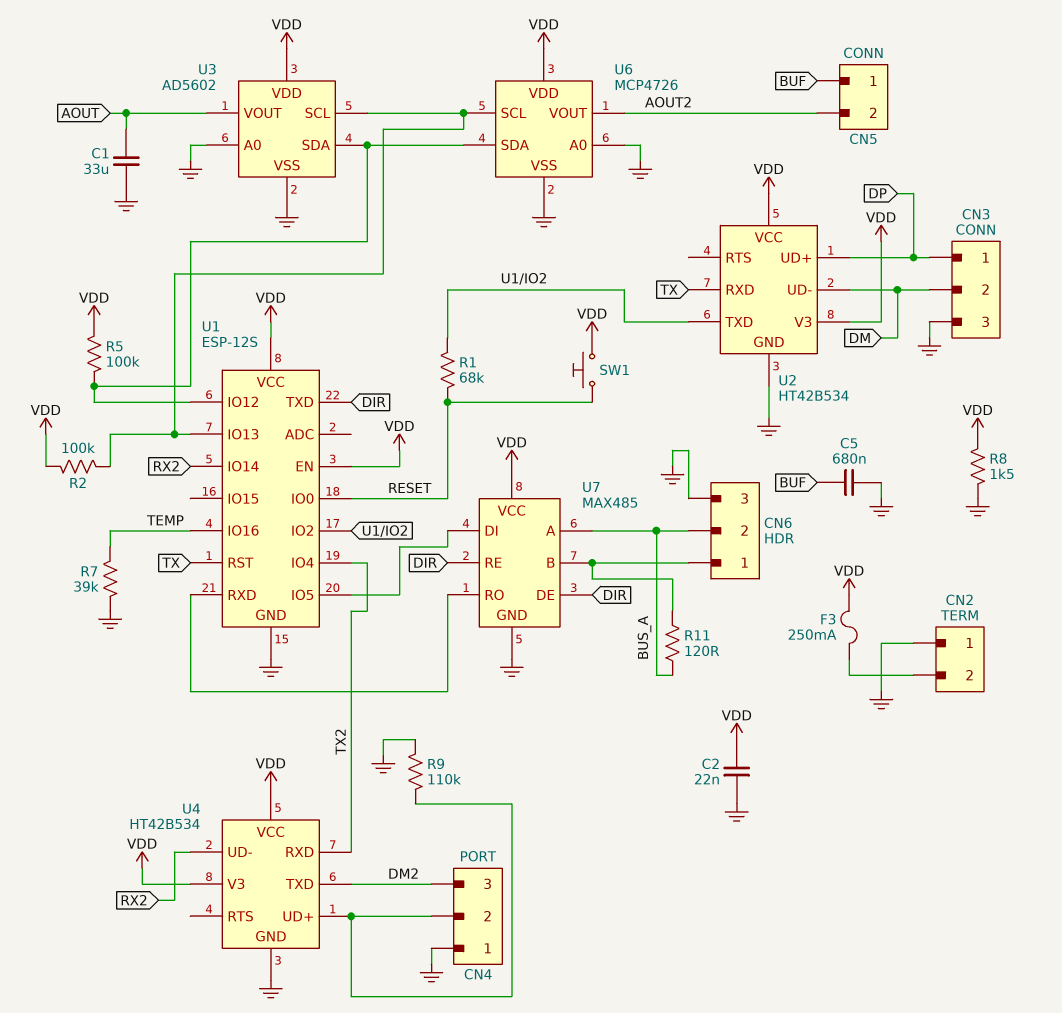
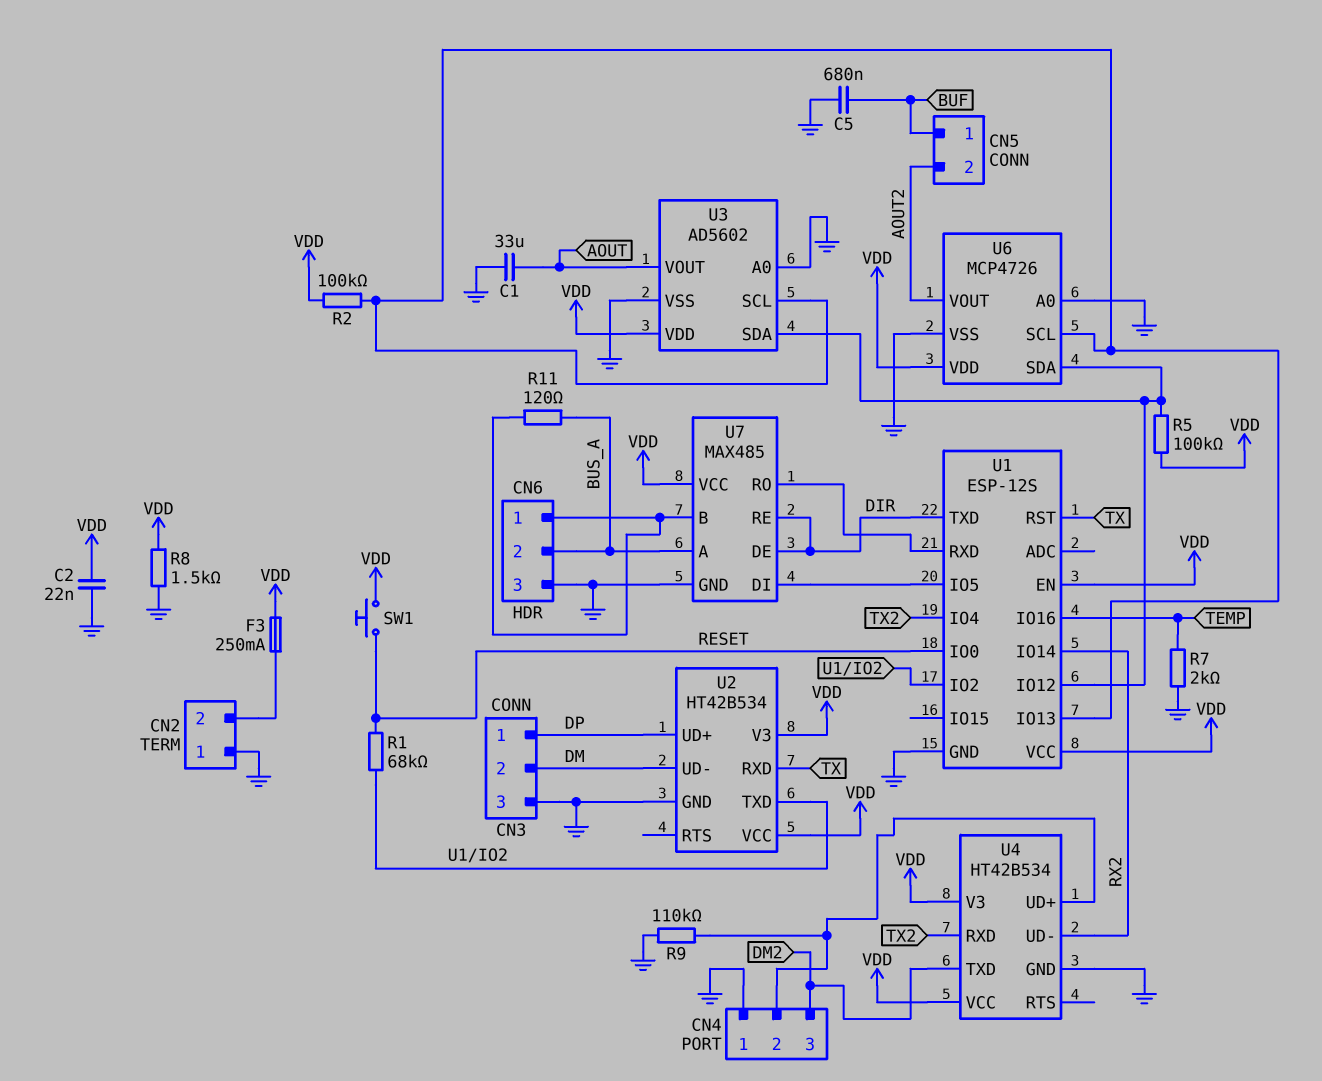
R7: 39k (GND, TEMP) -> 2k (GND, TEMP)

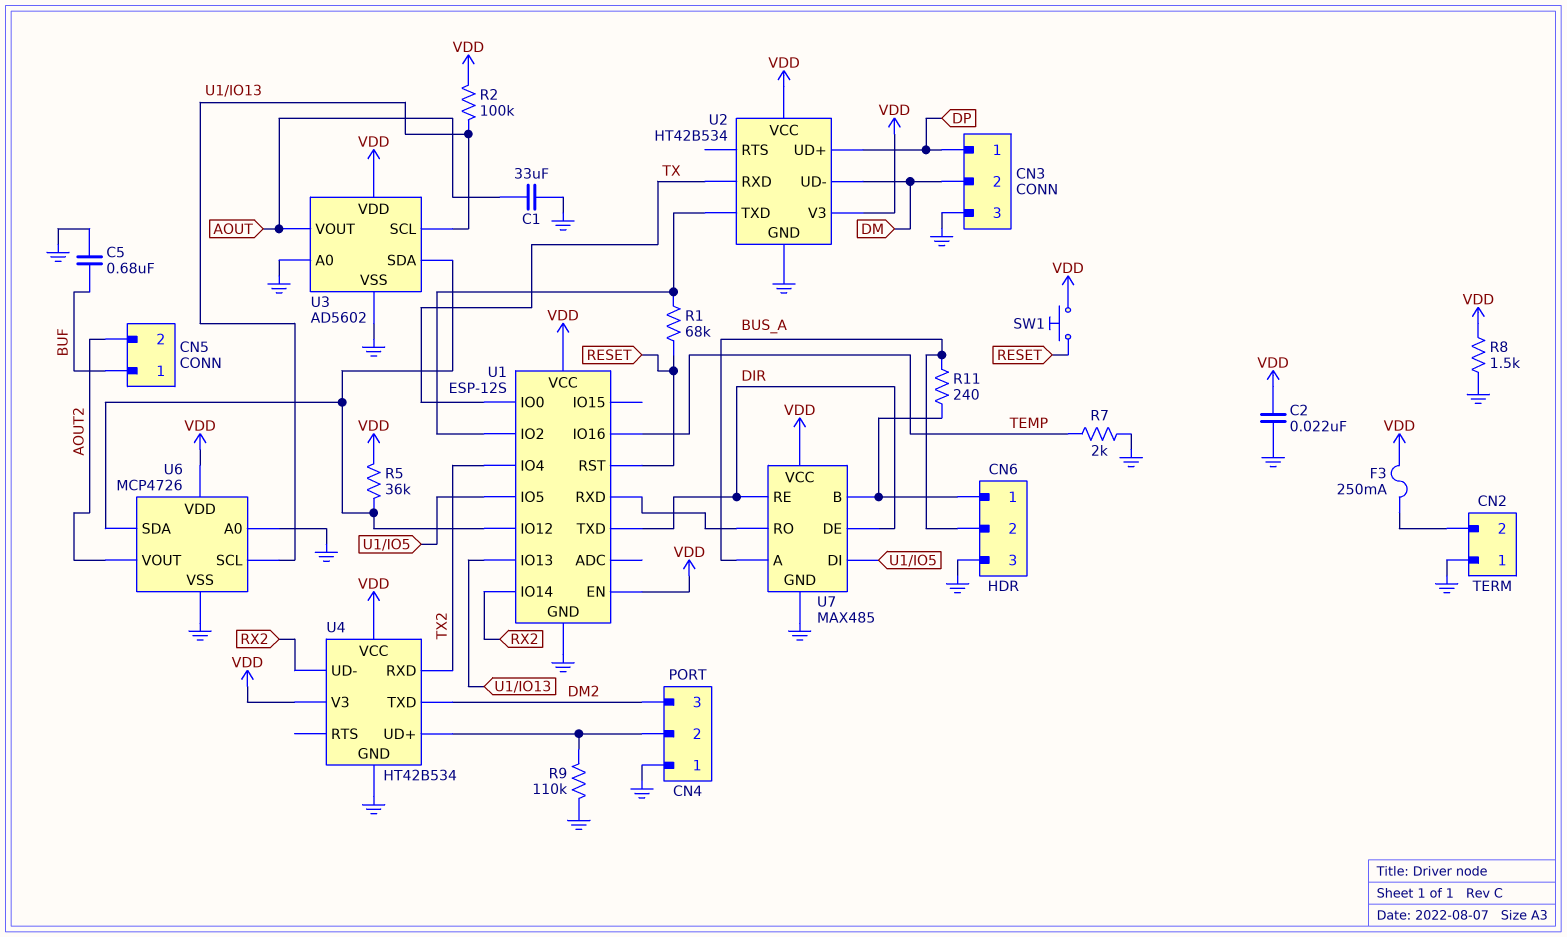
R5: 100k (U1/IO12, VDD) -> 36k (U1/IO12, VDD)
R11: 120 (BUS_A, CN6/1) -> 240 (BUS_A, CN6/1)
U1 pin IO0: RESET -> TX
U1 pin RST: TX -> RESET

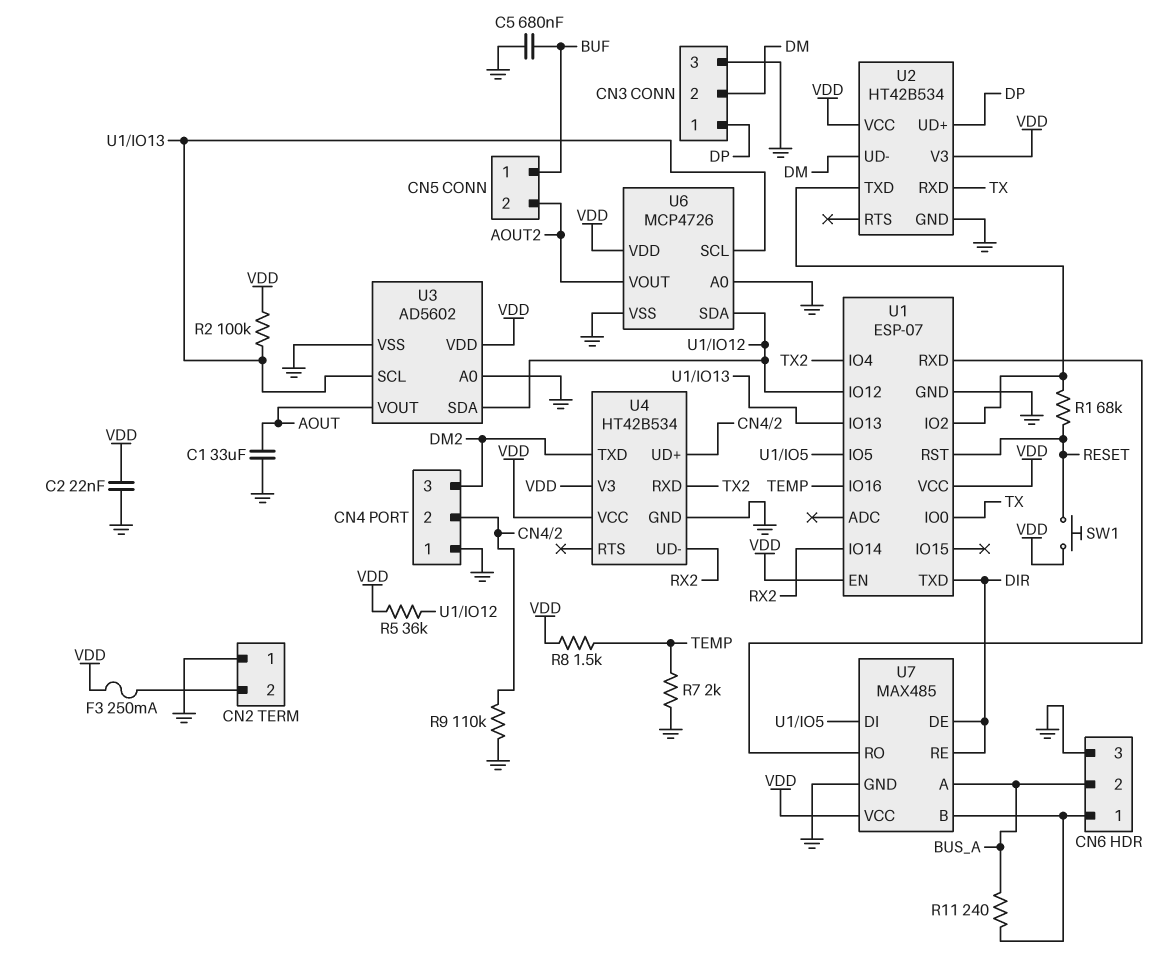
R8: 1.5k (GND, VDD) -> 1.5k (TEMP, VDD)
U1: ESP-12S -> ESP-07

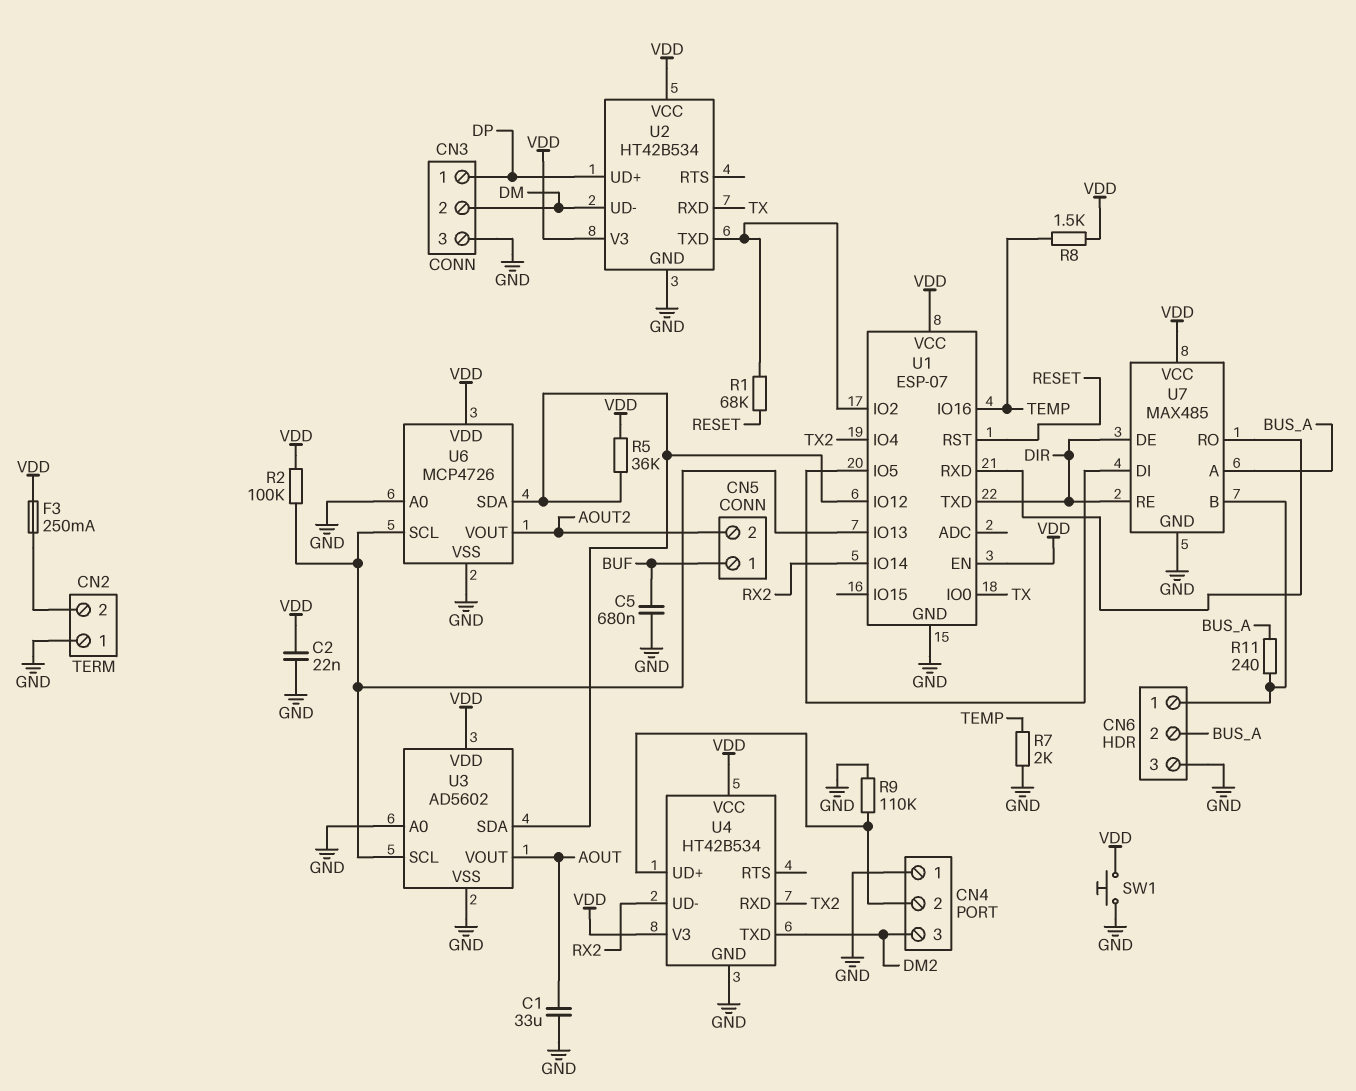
SW1: button (RESET, VDD) -> button (GND, VDD)

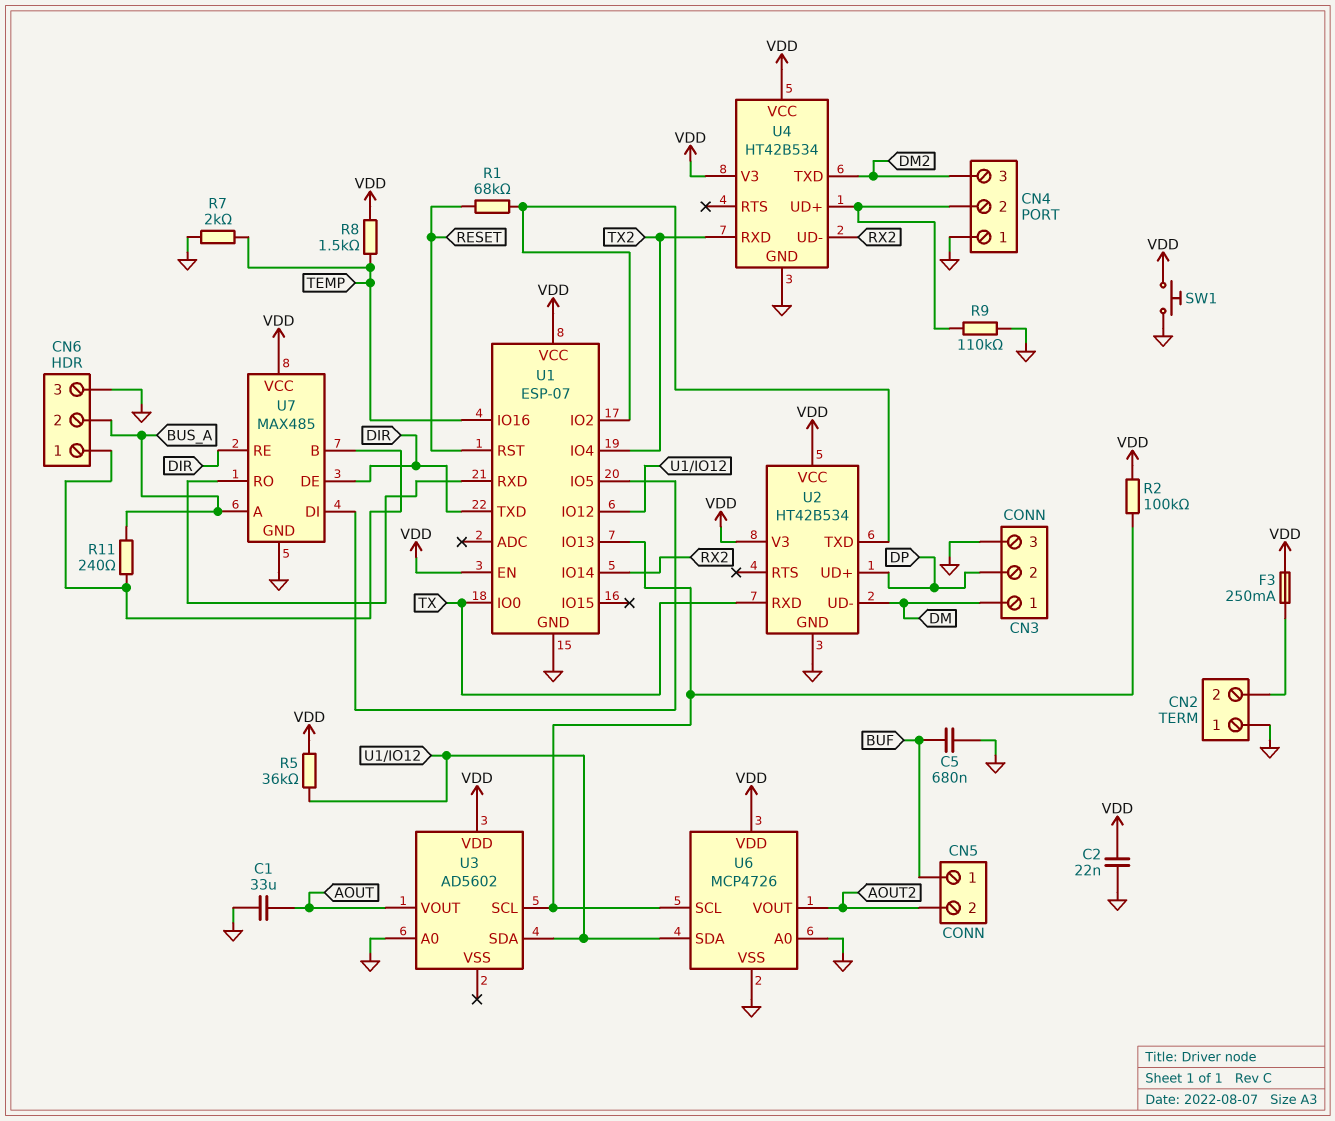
CN3 pin 1: DP -> DM
CN3 pin 2: DM -> DP
U3 pin VSS: GND -> none

